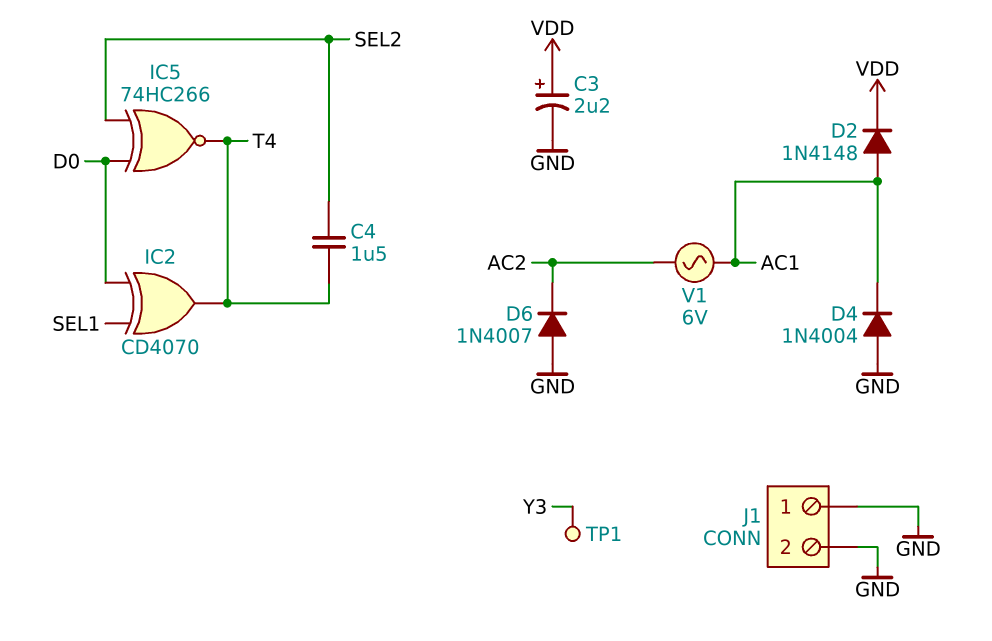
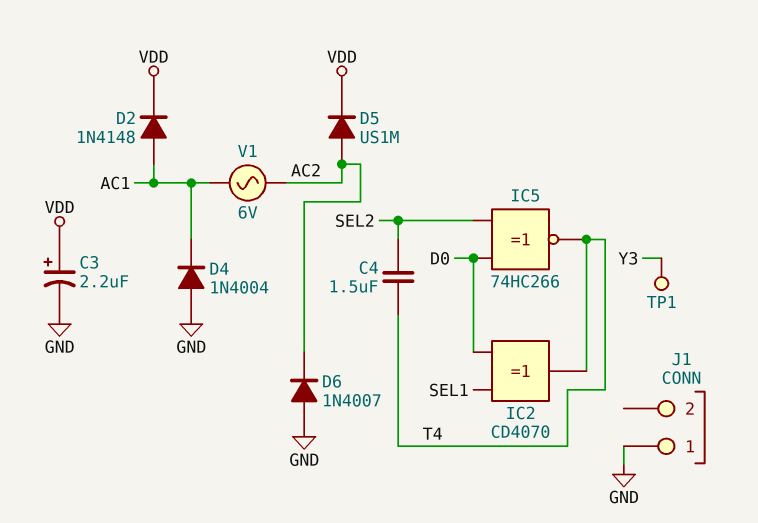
D5: none -> diode US1M (A AC2, K VDD)
J1 pin 2: GND -> none

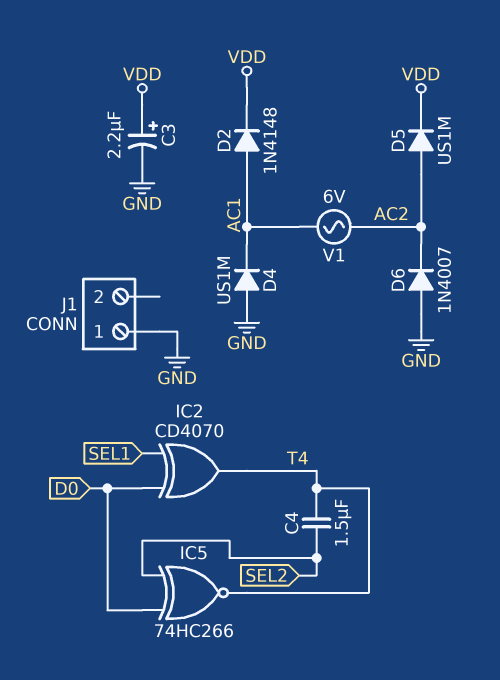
D4: diode 1N4004 (A GND, K AC1) -> diode US1M (A GND, K AC1)
TP1: test point (Y3) -> none

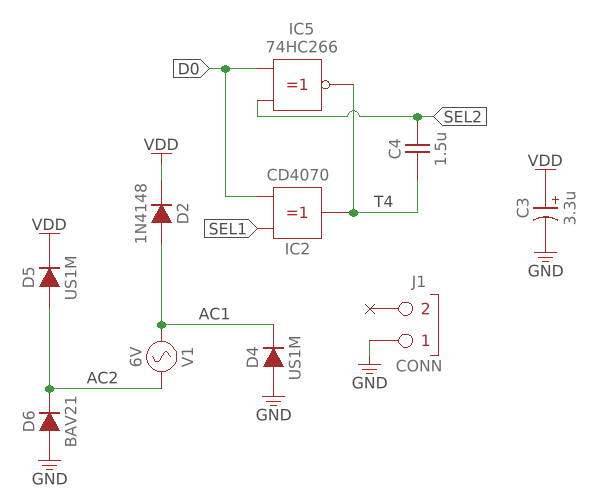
C3: 2.2uF (plus VDD, minus GND) -> 3.3uF (plus VDD, minus GND)
D6: diode 1N4007 (A GND, K AC2) -> diode BAV21 (A GND, K AC2)

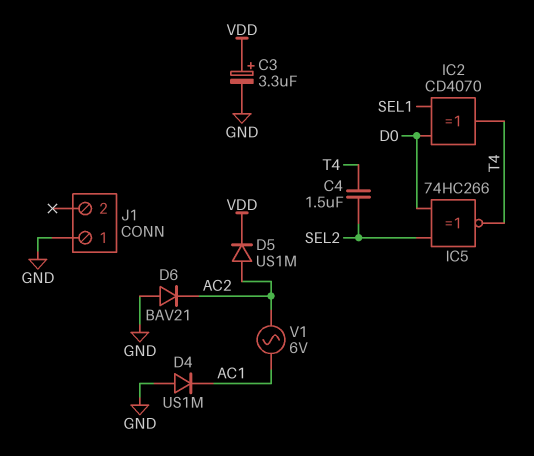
D2: diode 1N4148 (A AC1, K VDD) -> none

